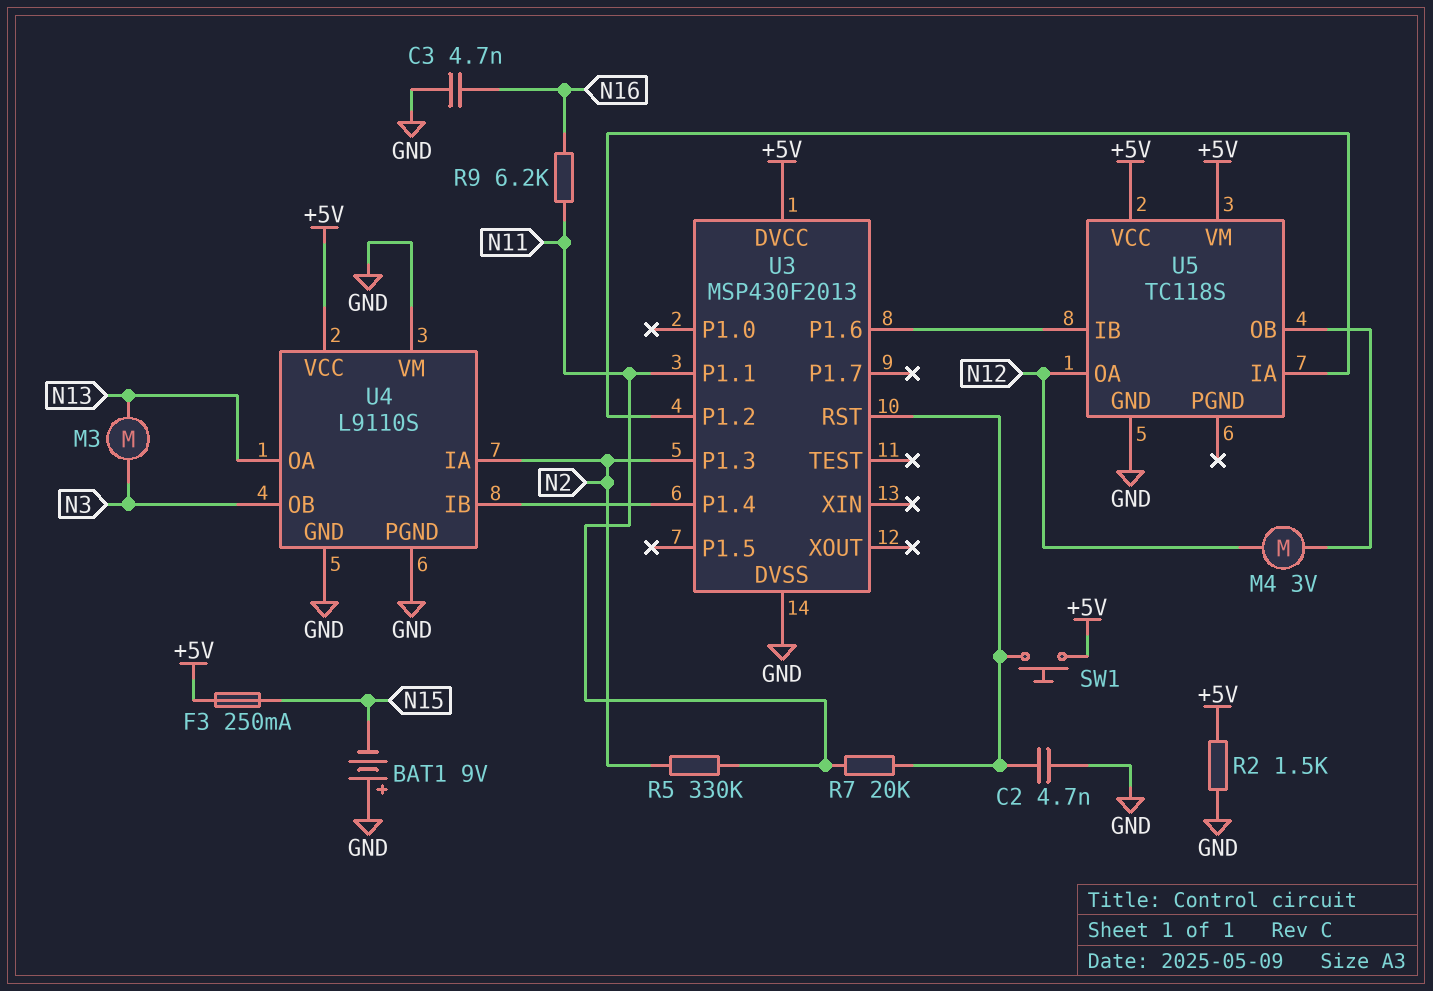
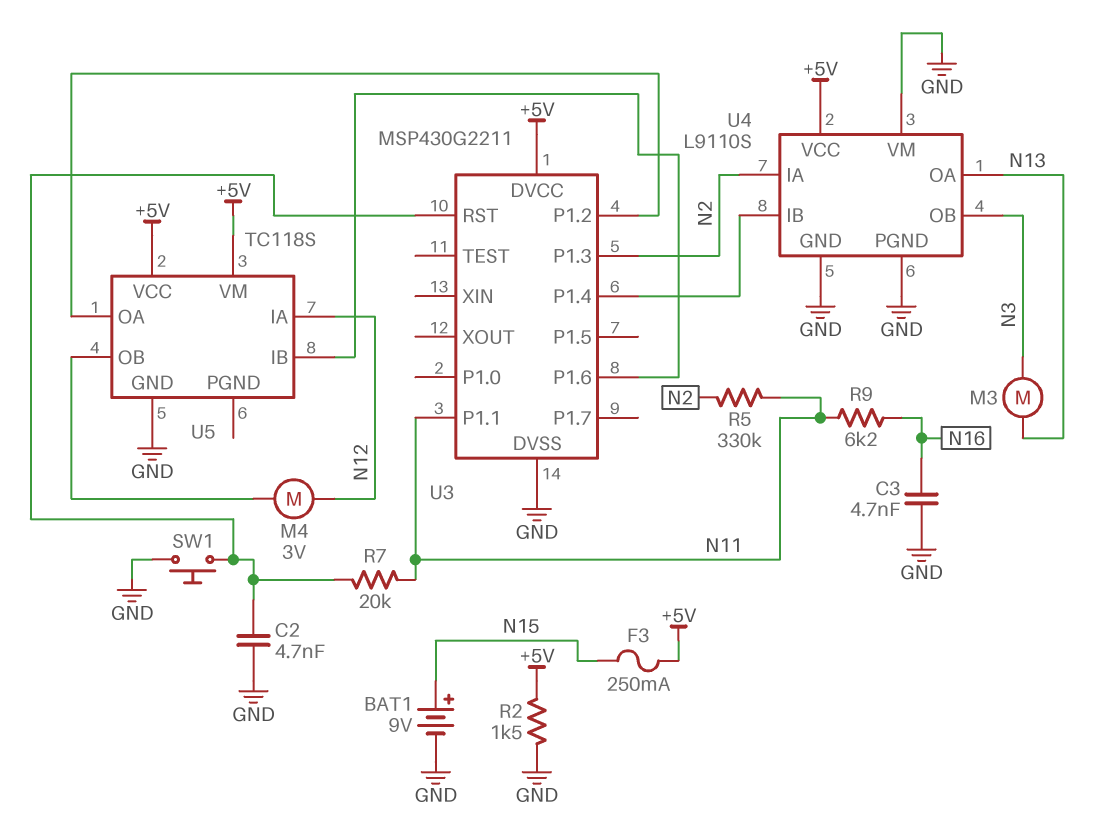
BAT1: 9V (plus GND, minus N15) -> 9V (plus N15, minus GND)
SW1: button (+5V, U3/RST) -> button (GND, U3/RST)
U3: MSP430F2013 -> MSP430G2211
U5 pin IA: U3/P1.2 -> N12
U5 pin OA: N12 -> U3/P1.2

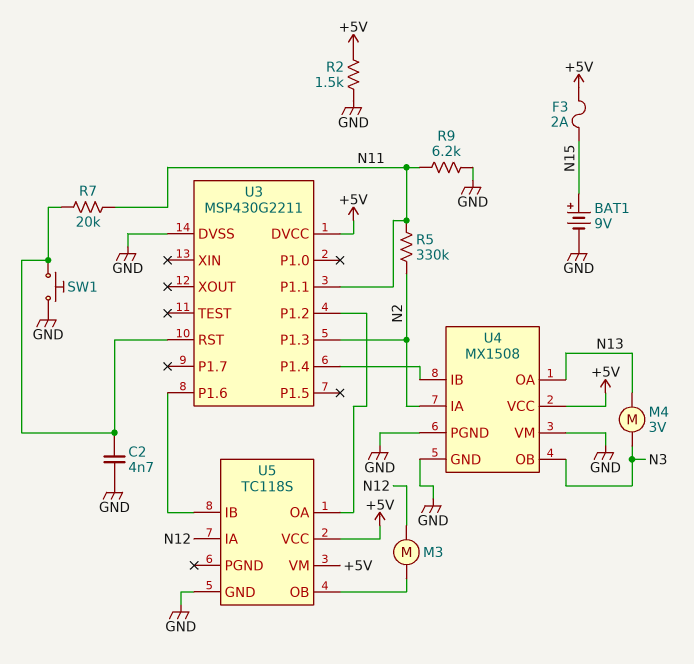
C3: 4.7nF (GND, N16) -> none
F3: 250mA (+5V, N15) -> 2A (+5V, N15)
M3: motor (N3, N13) -> motor (N12, U5/OB)
M4: motor 3V (N12, U5/OB) -> motor 3V (N3, N13)
R9: 6.2k (N11, N16) -> 6.2k (GND, N11)
U4: L9110S -> MX1508

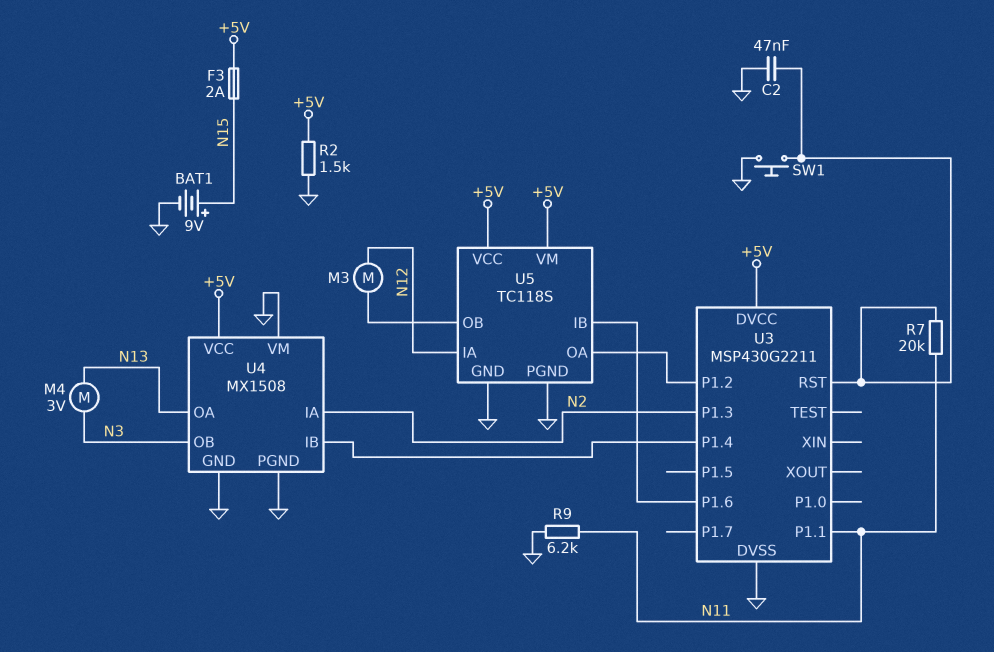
C2: 4.7nF (GND, U3/RST) -> 47nF (GND, U3/RST)
R5: 330k (N2, N11) -> none
U5 pin PGND: none -> GND

